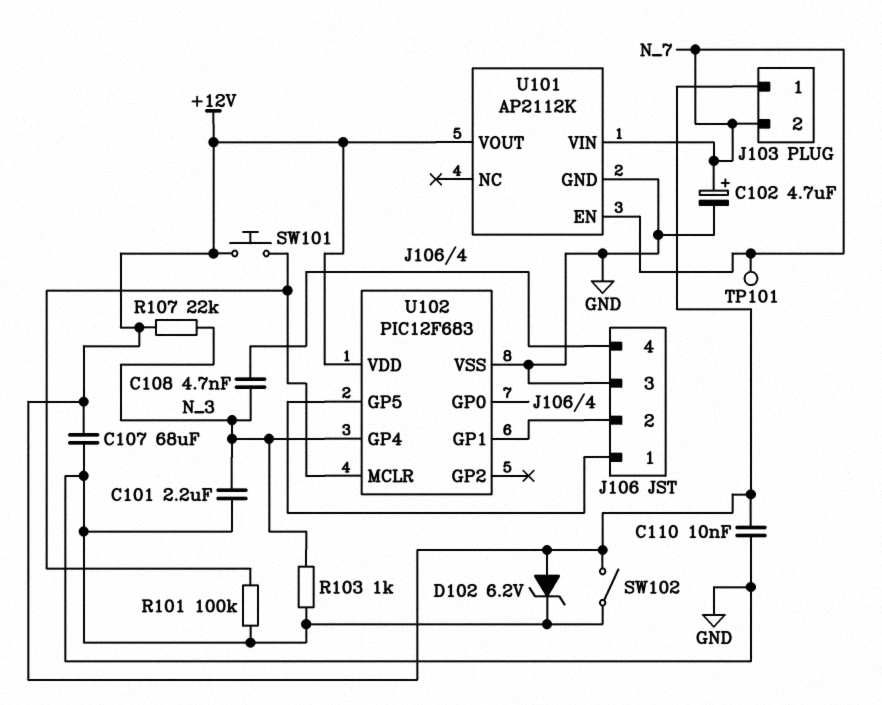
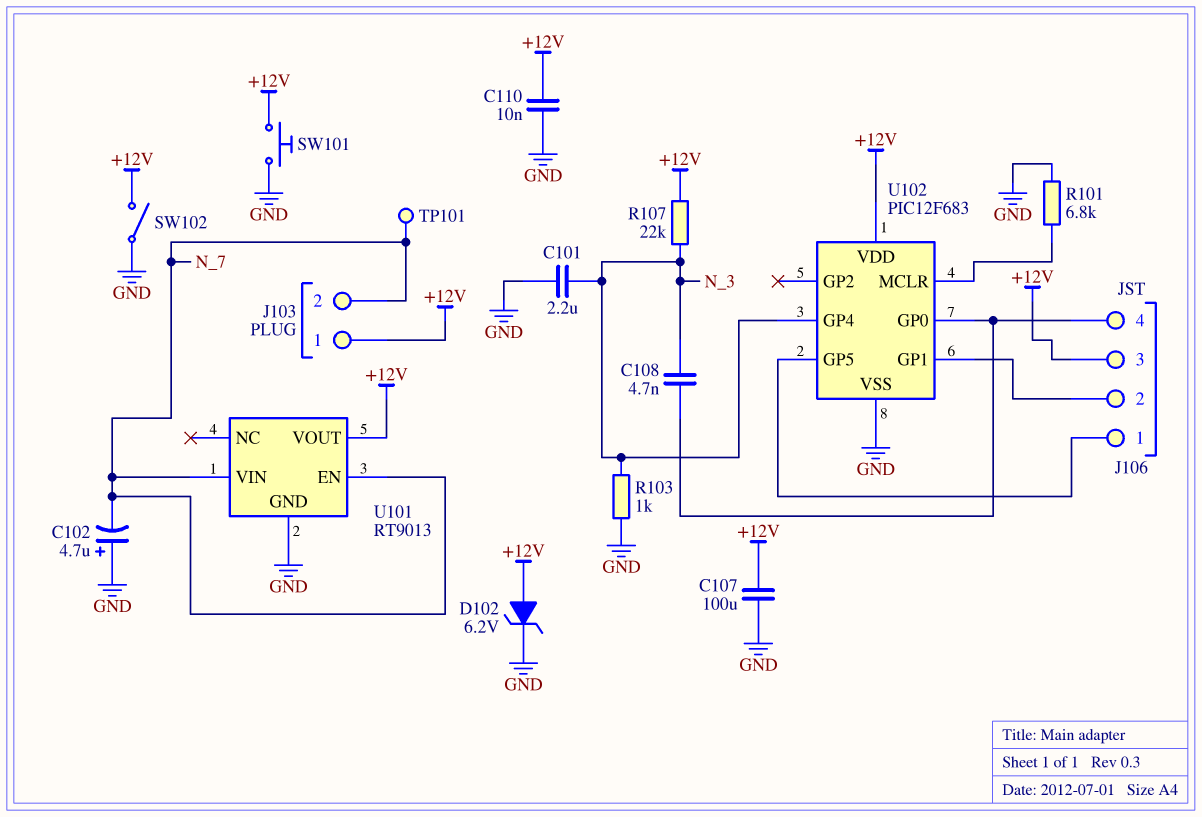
C102: 4.7uF (plus N_7, minus GND) -> 4.7uF (plus GND, minus N_7)
C107: 68uF (+12V, GND) -> 100uF (+12V, GND)
J106 pin 3: GND -> +12V
R101: 100k (GND, U102/MCLR) -> 6.8k (GND, U102/MCLR)
SW101: button (+12V, U102/MCLR) -> button (+12V, GND)
U101: AP2112K -> RT9013

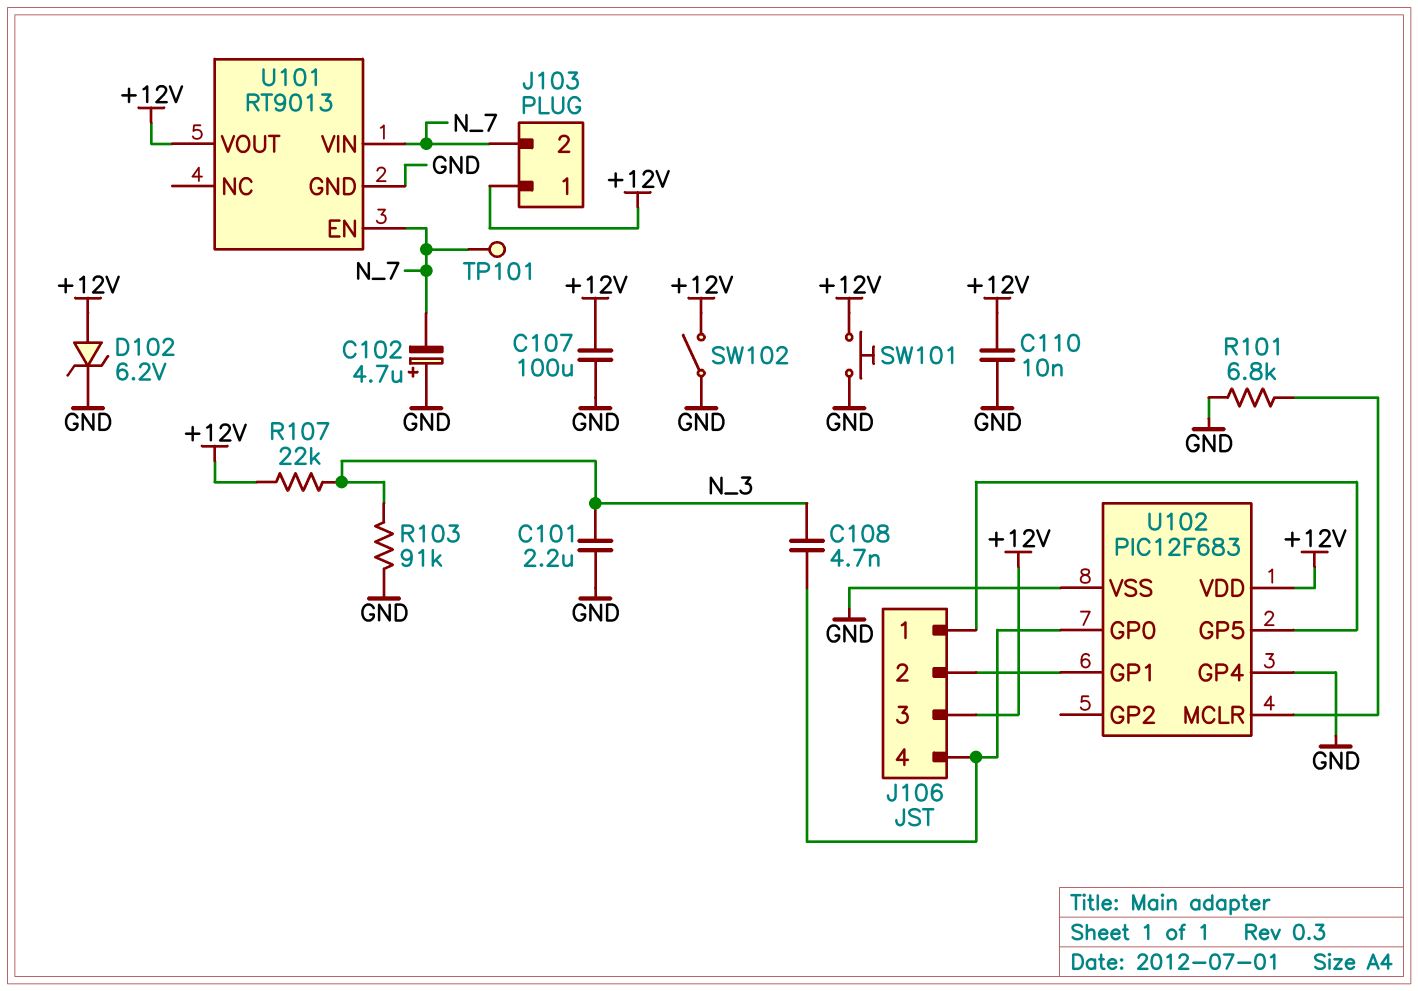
R103: 1k (GND, N_3) -> 91k (GND, N_3)
U102 pin GP4: N_3 -> GND

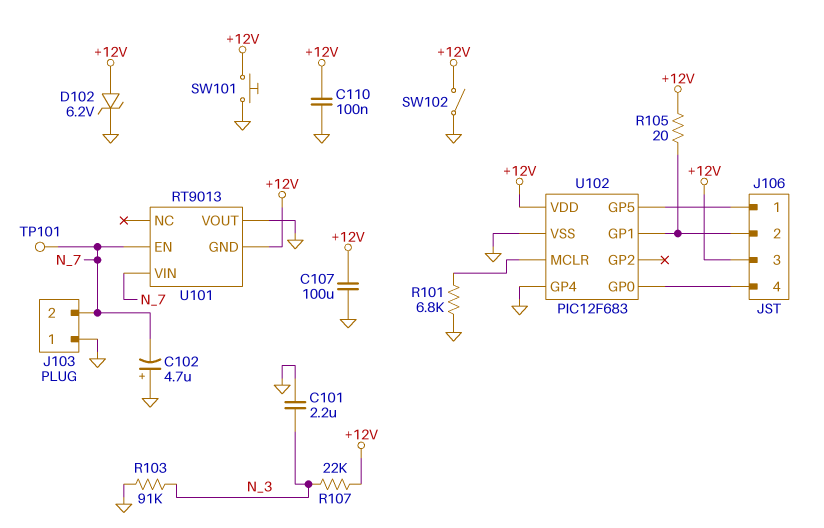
C108: 4.7nF (J106/4, N_3) -> none
C110: 10nF (+12V, GND) -> 100nF (+12V, GND)
J103 pin 1: +12V -> GND
R105: none -> 20 (+12V, J106/2)
U101 pin GND: GND -> +12V
U101 pin VOUT: +12V -> GND

